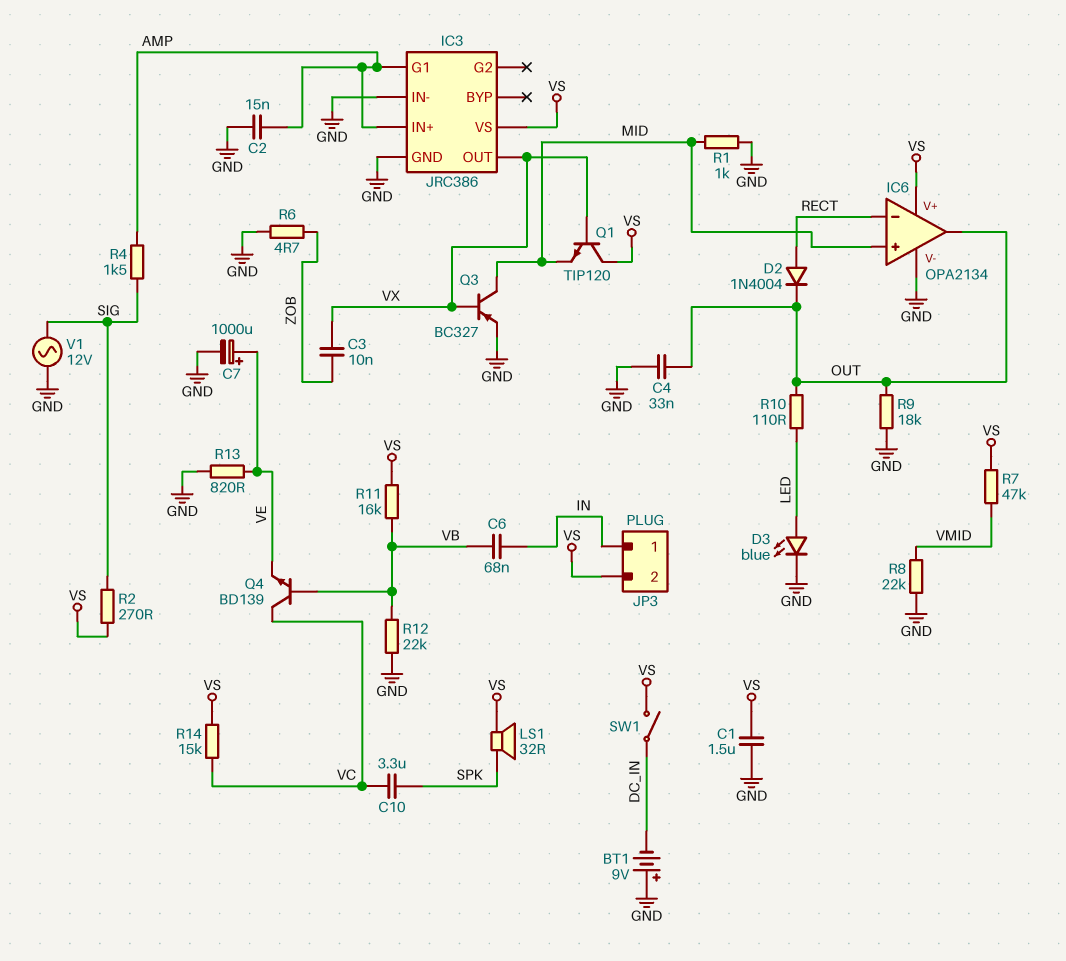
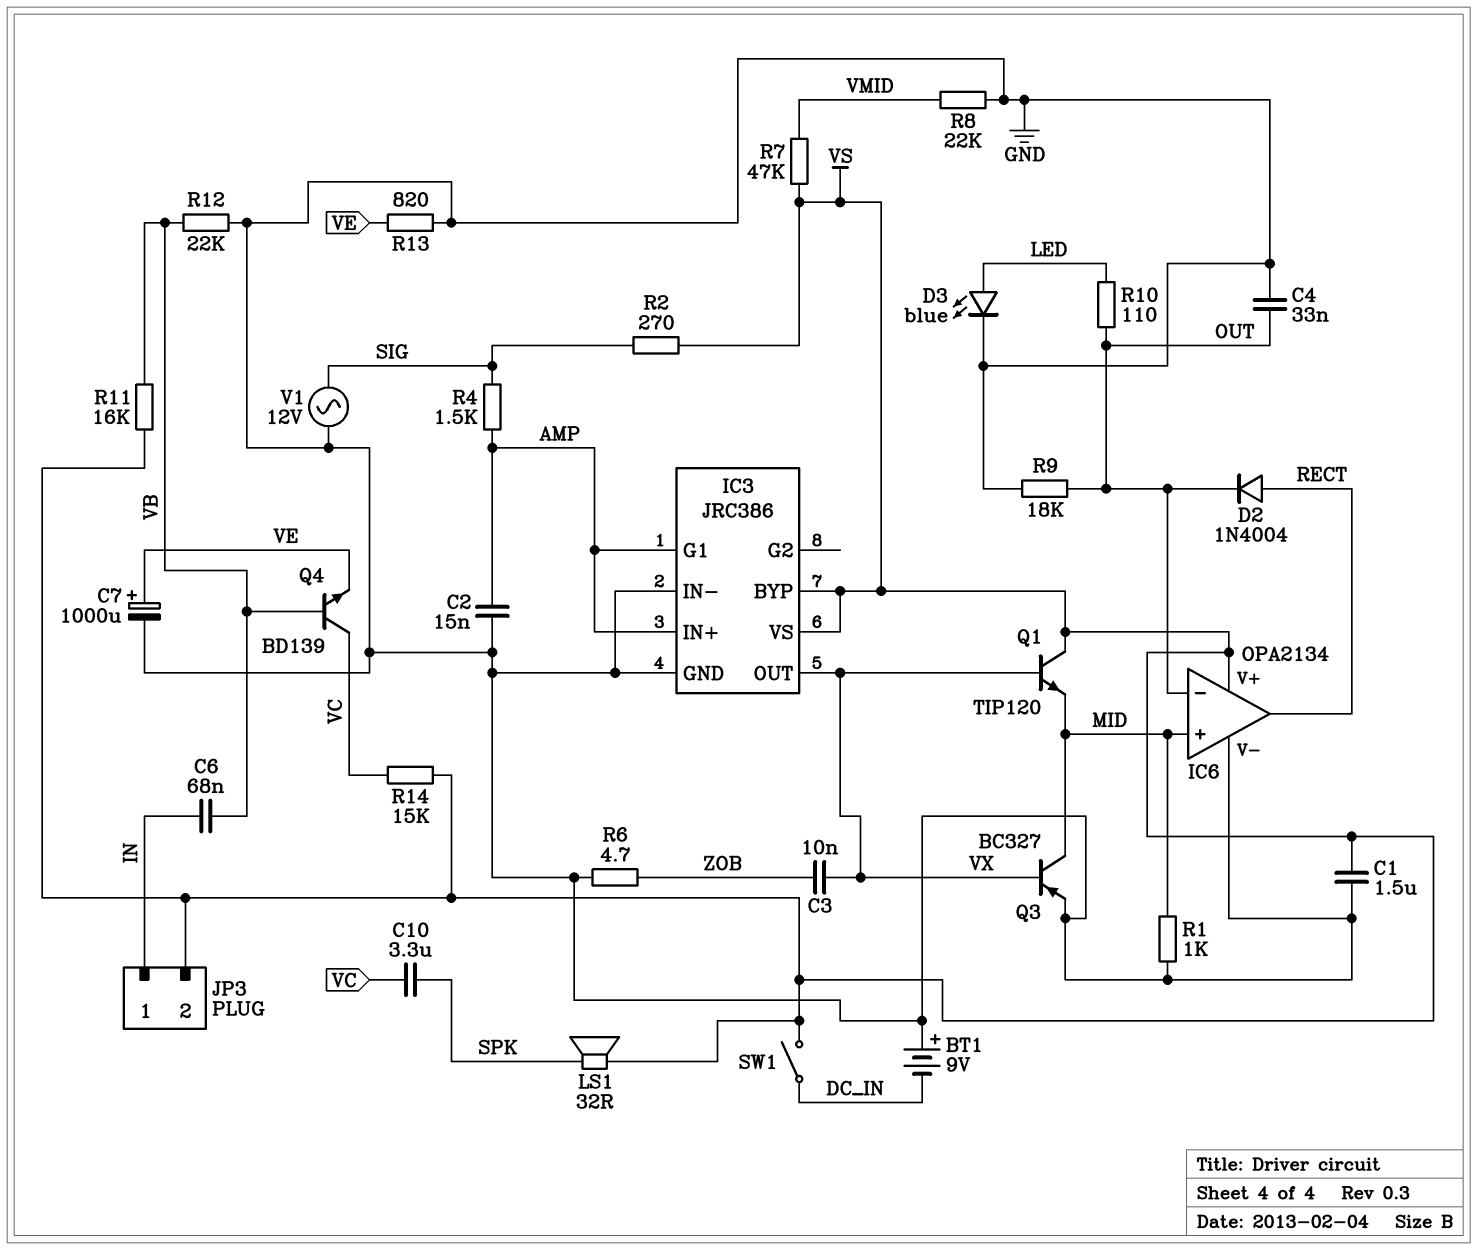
IC3 pin BYP: none -> VS
IC6 pin in-: RECT -> OUT
IC6 pin out: OUT -> RECT

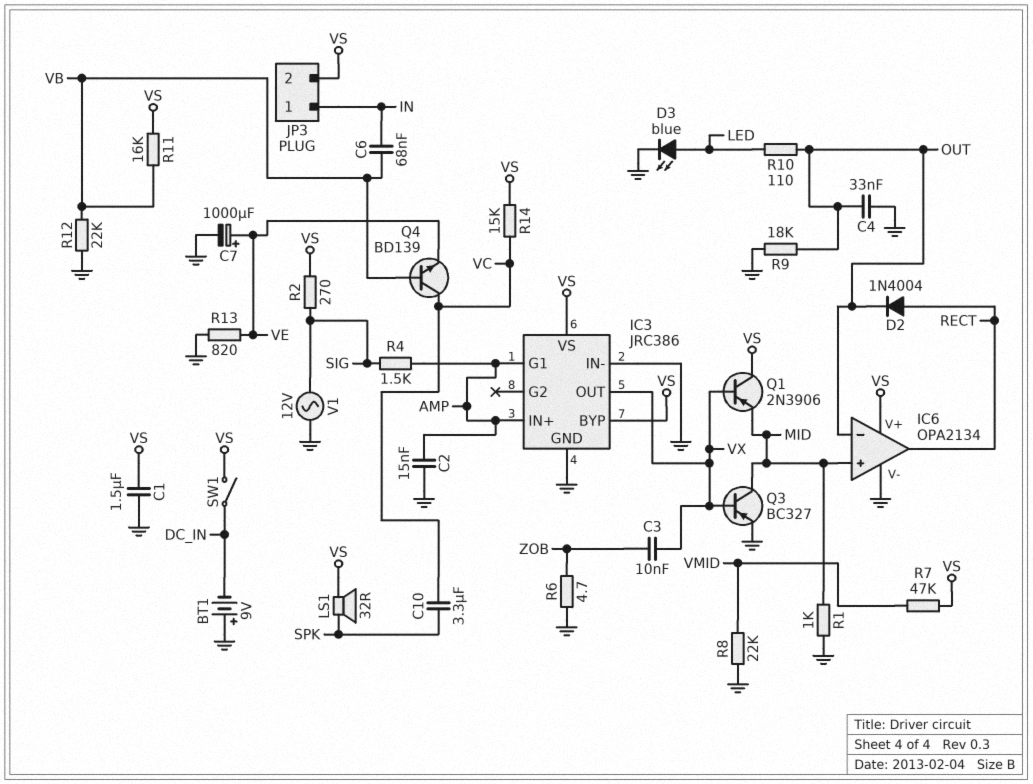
Q1: NPN TIP120 (B VX, C VS, E MID) -> PNP 2N3906 (B VX, C VS, E MID)

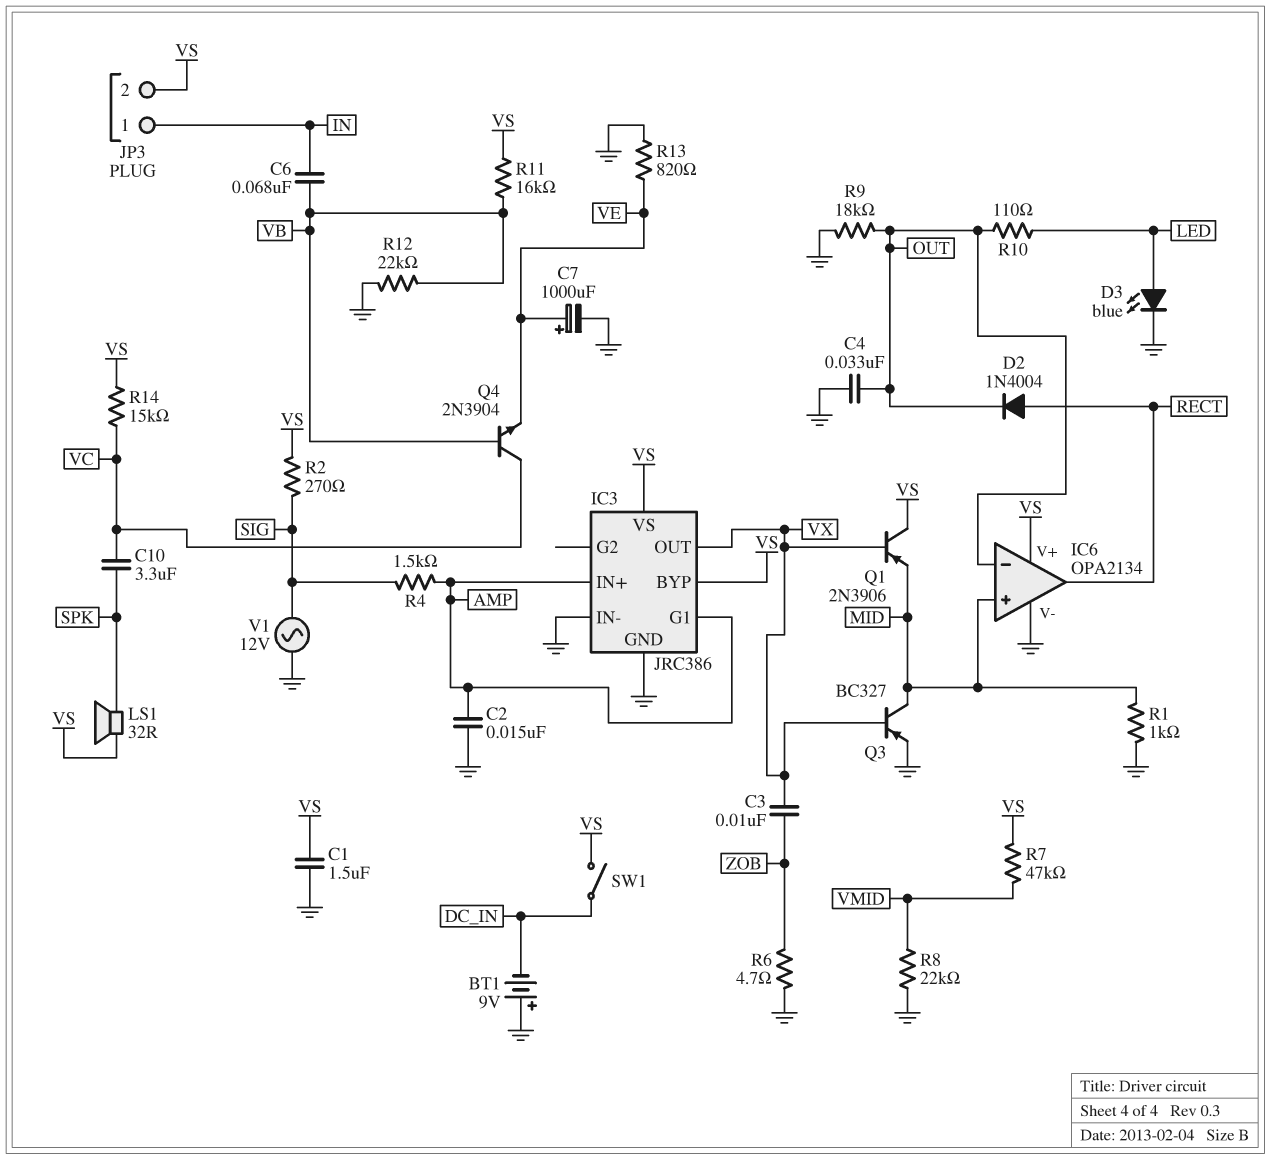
Q4: NPN BD139 (B VB, C VC, E VE) -> NPN 2N3904 (B VB, C VC, E VE)

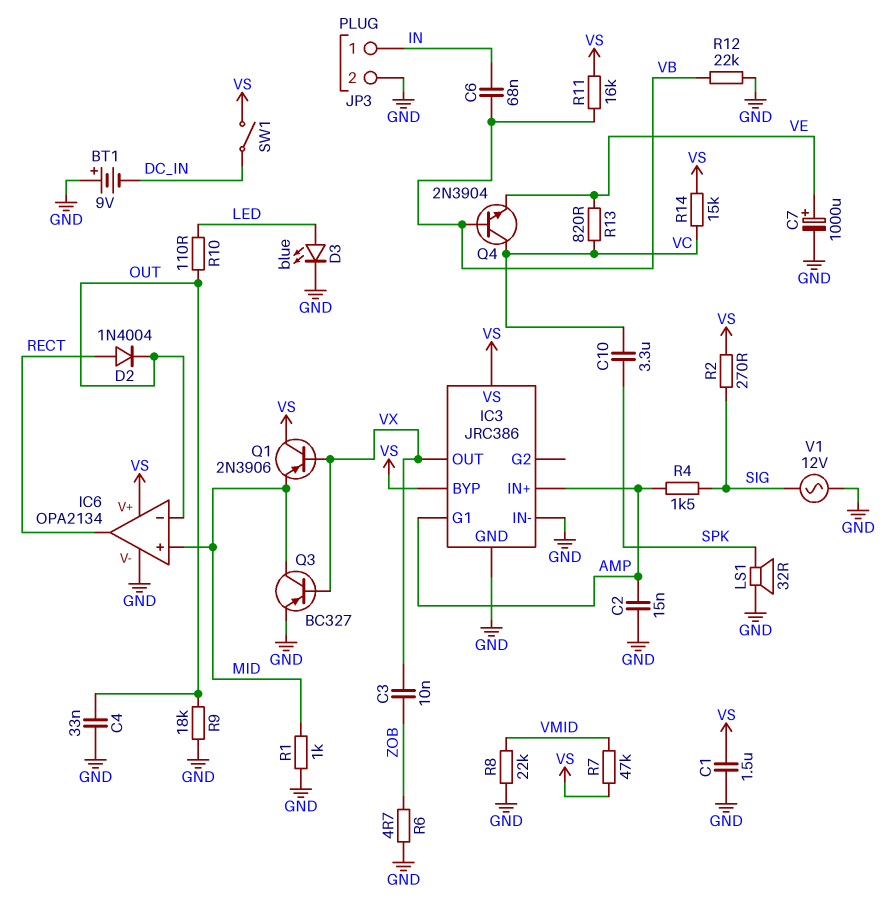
JP3 pin 2: VS -> GND
LS1: speaker 32R (SPK, VS) -> speaker 32R (GND, SPK)
R13: 820 (GND, VE) -> 820 (VC, VE)

